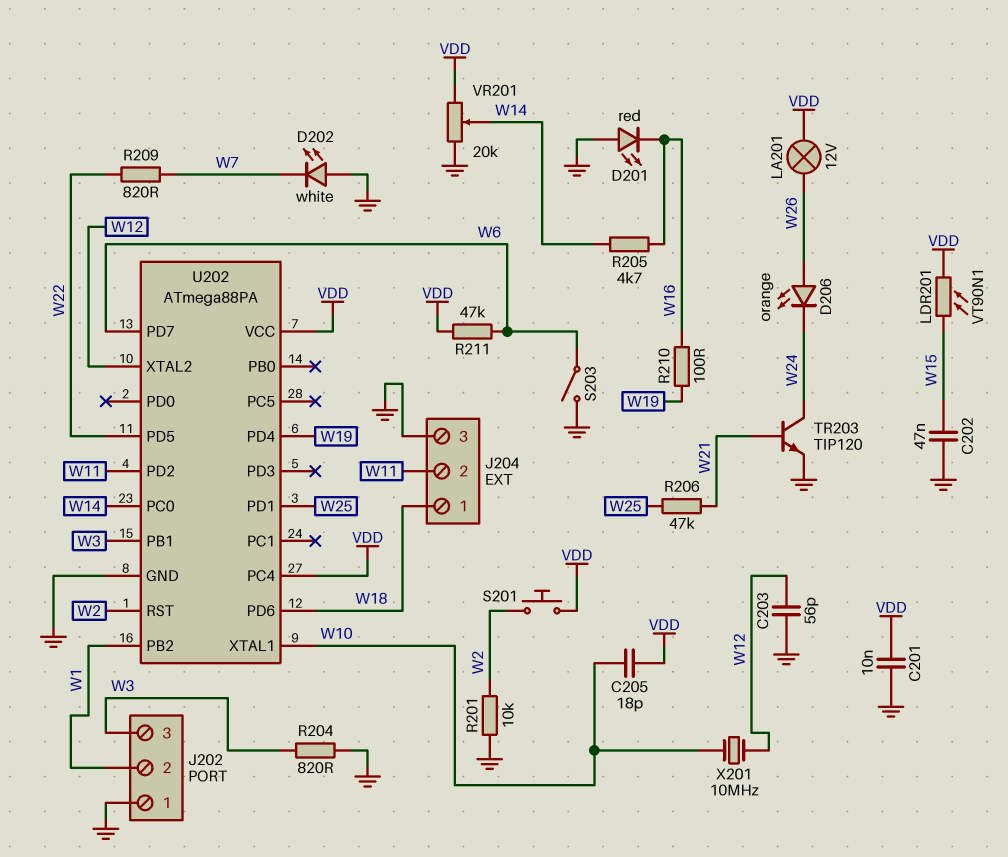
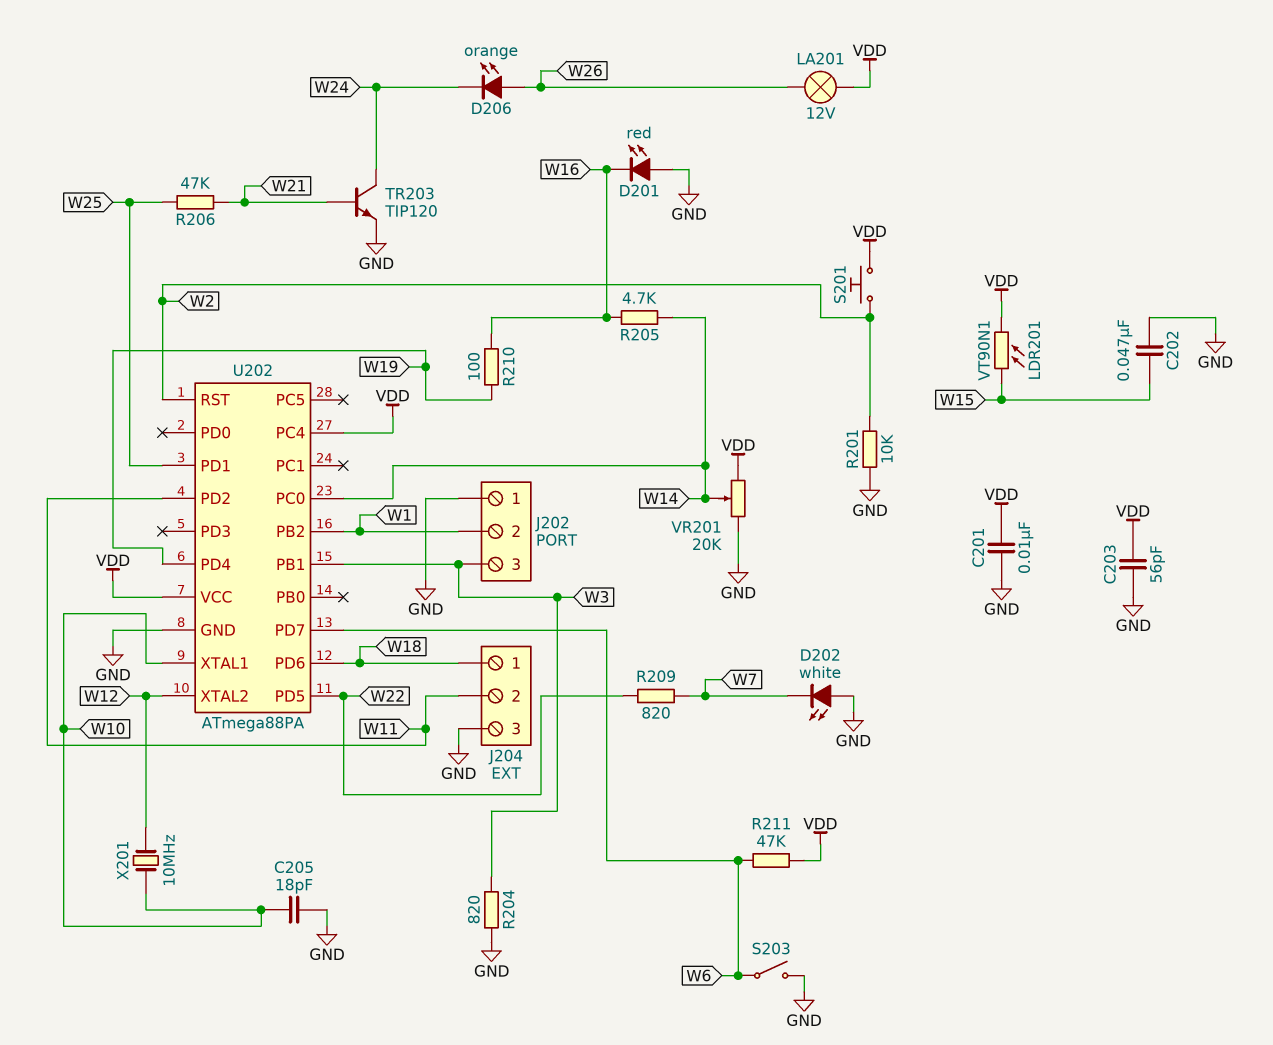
C203: 56pF (GND, W12) -> 56pF (GND, VDD)
C205: 18pF (VDD, W10) -> 18pF (GND, W10)

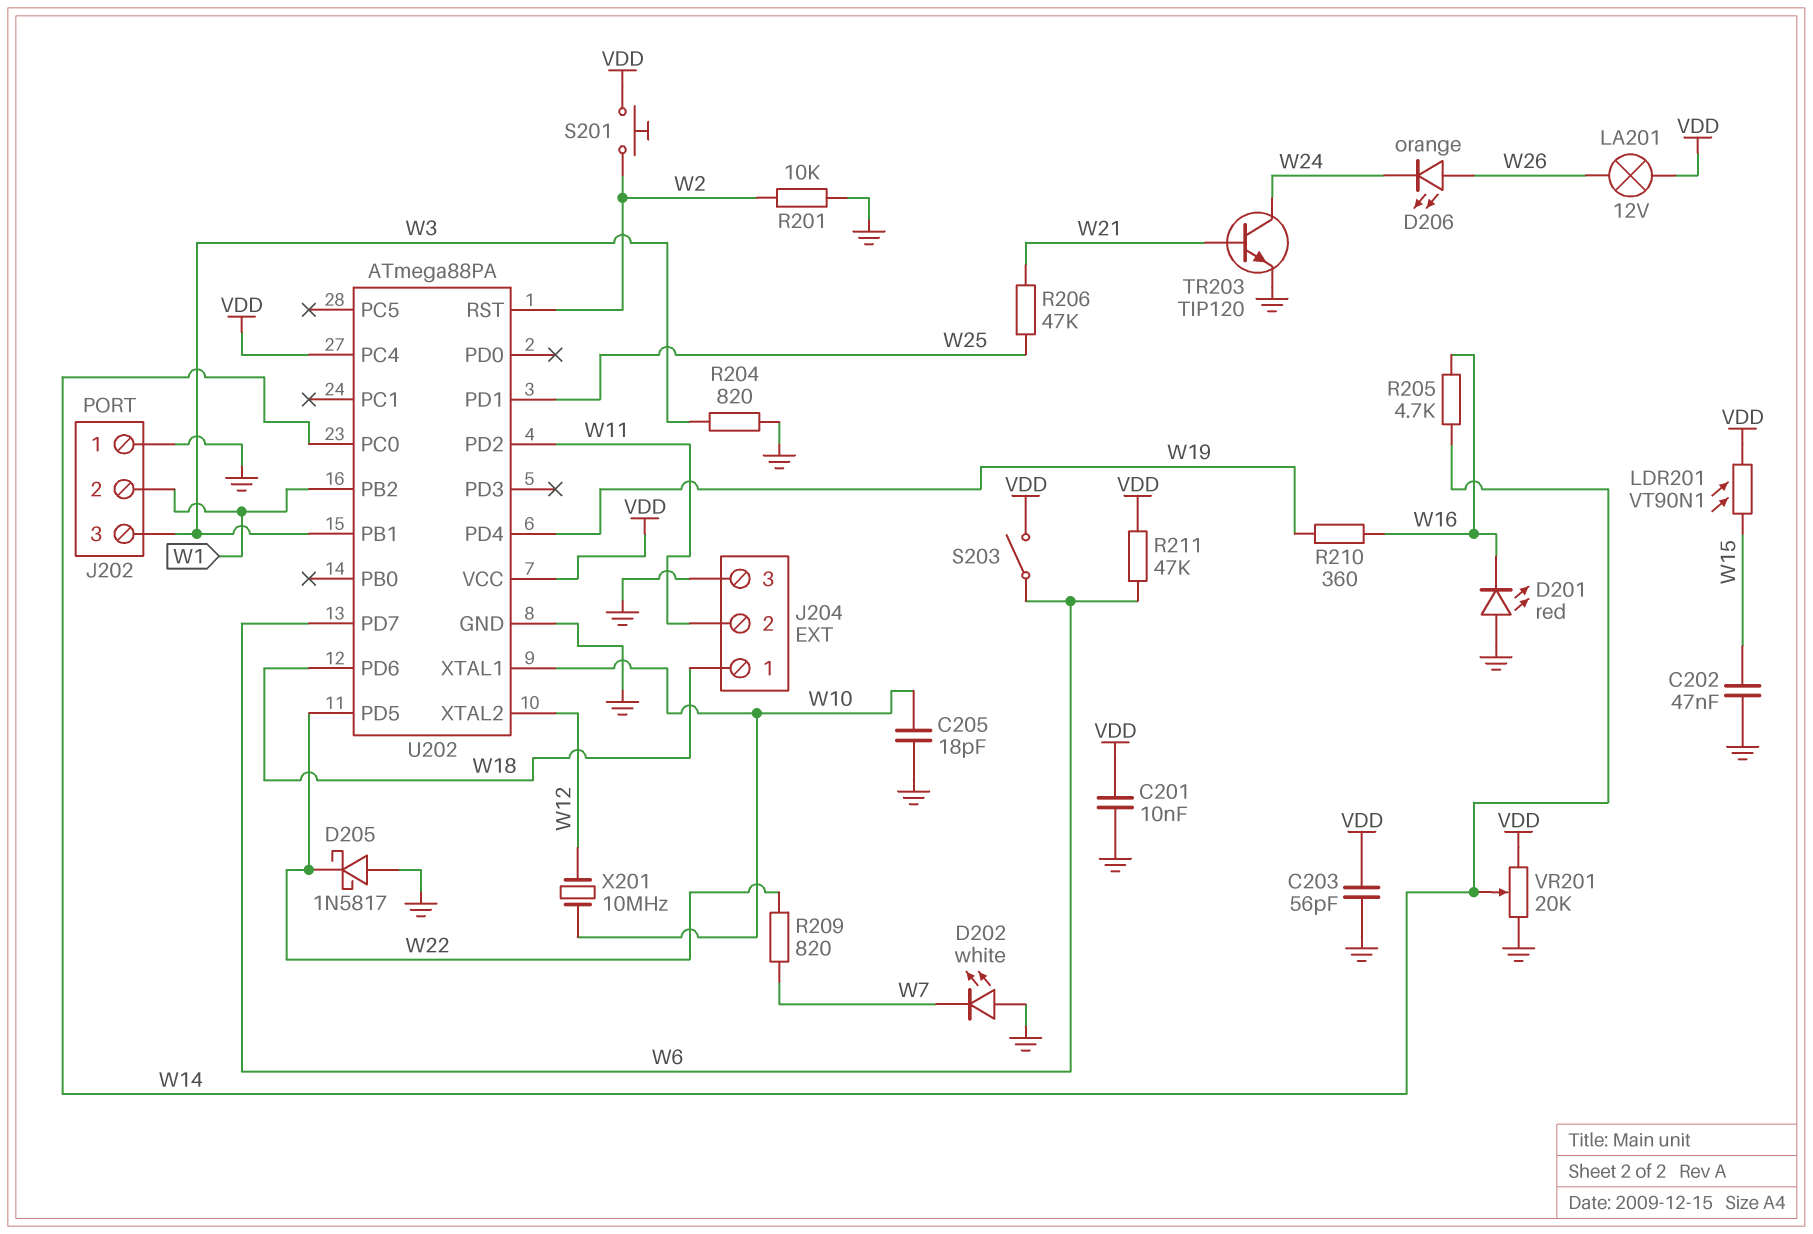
D205: none -> schottky 1N5817 (A GND, K W22)
R210: 100 (W16, W19) -> 360 (W16, W19)
S203: switch (GND, W6) -> switch (VDD, W6)

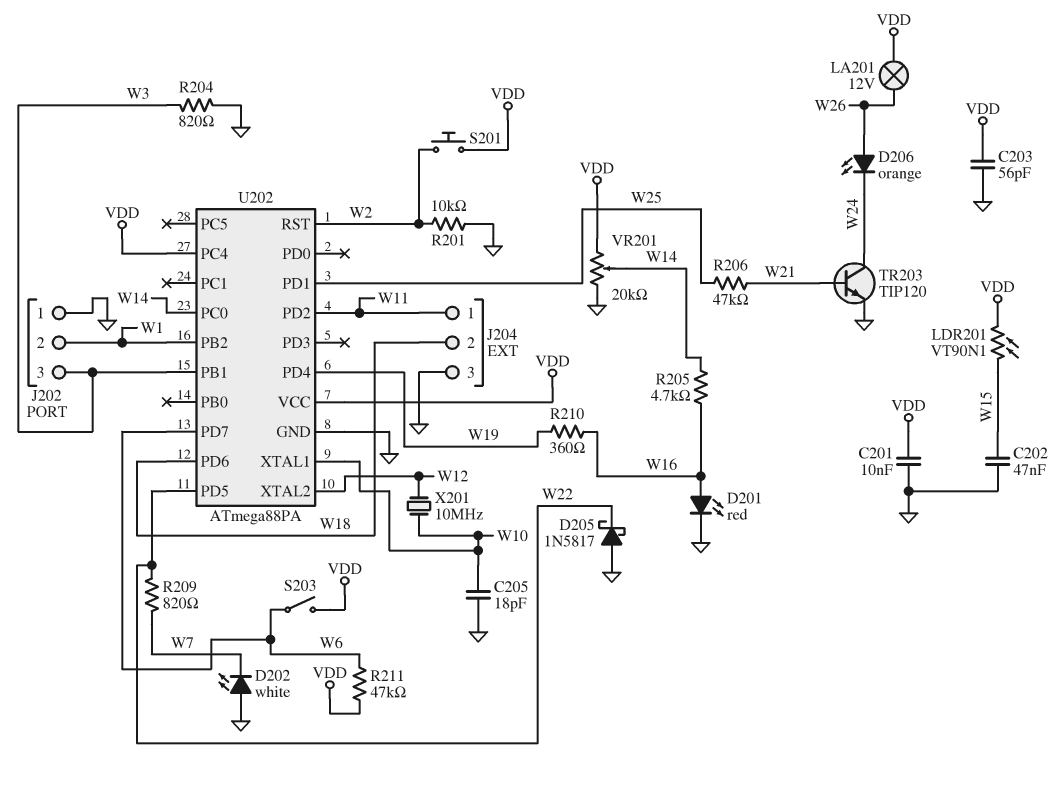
D201: LED red (A GND, K W16) -> LED red (A W16, K GND)
J204 pin 1: W18 -> W11
J204 pin 2: W11 -> W18

